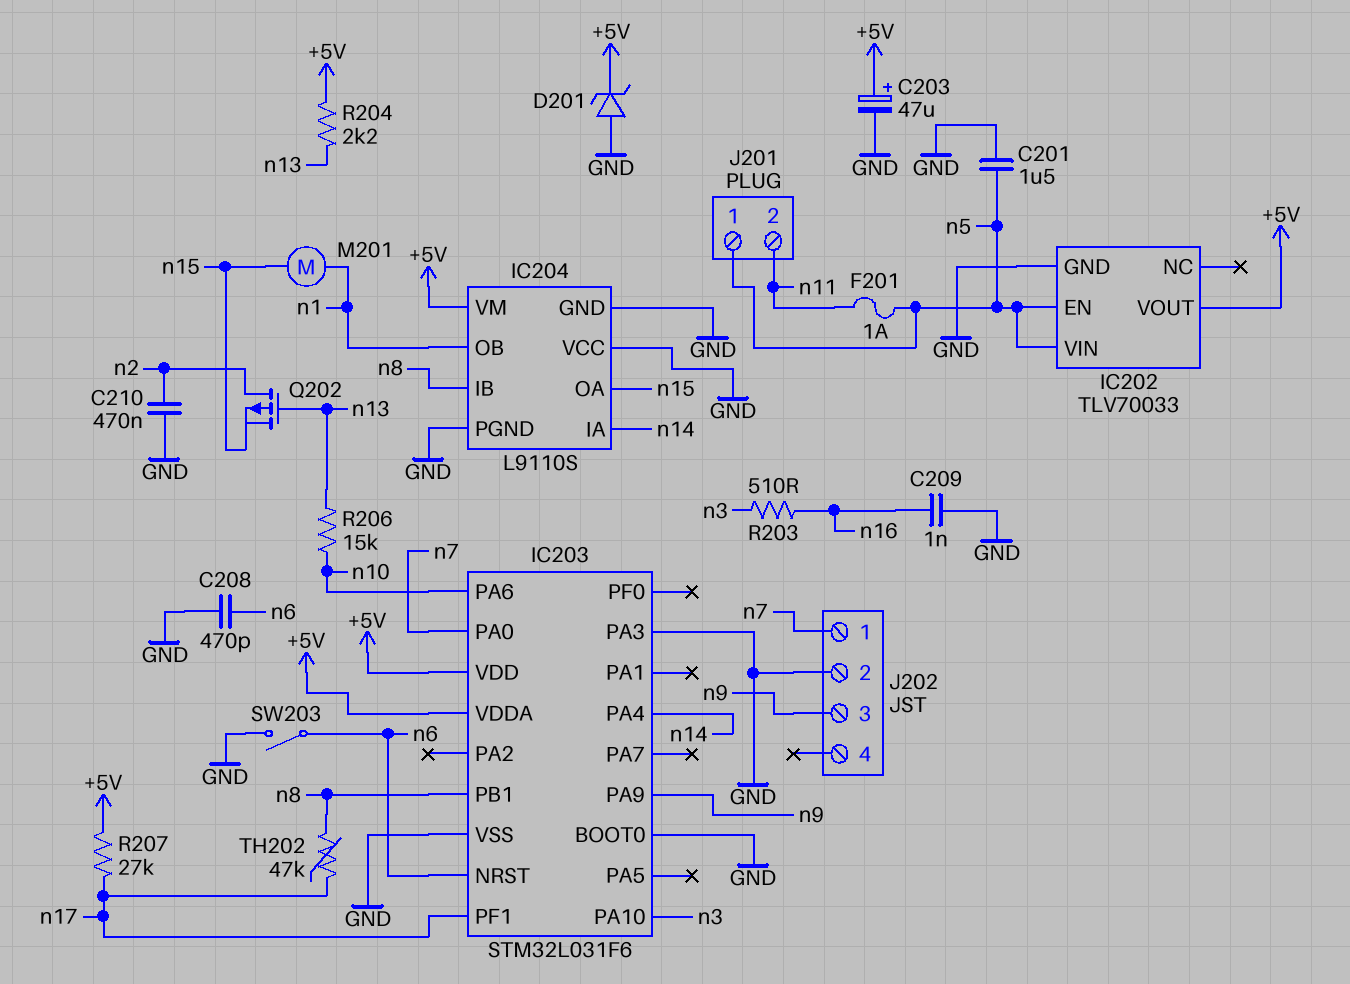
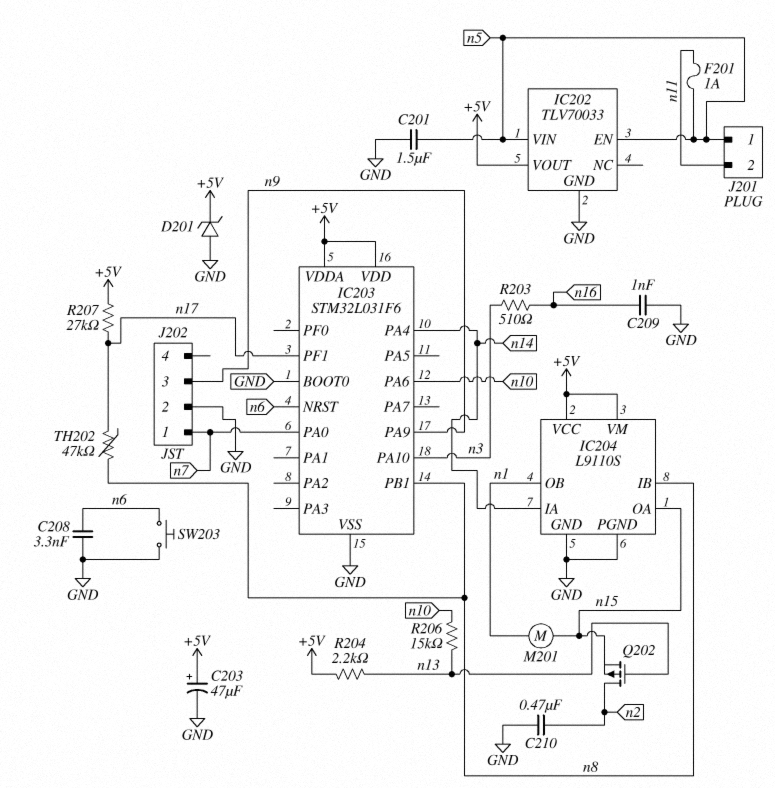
C208: 470pF (GND, n6) -> 3.3nF (GND, n6)
IC203 pin PA3: GND -> none
IC204 pin VCC: GND -> +5V
SW203: switch (GND, n6) -> button (GND, n6)

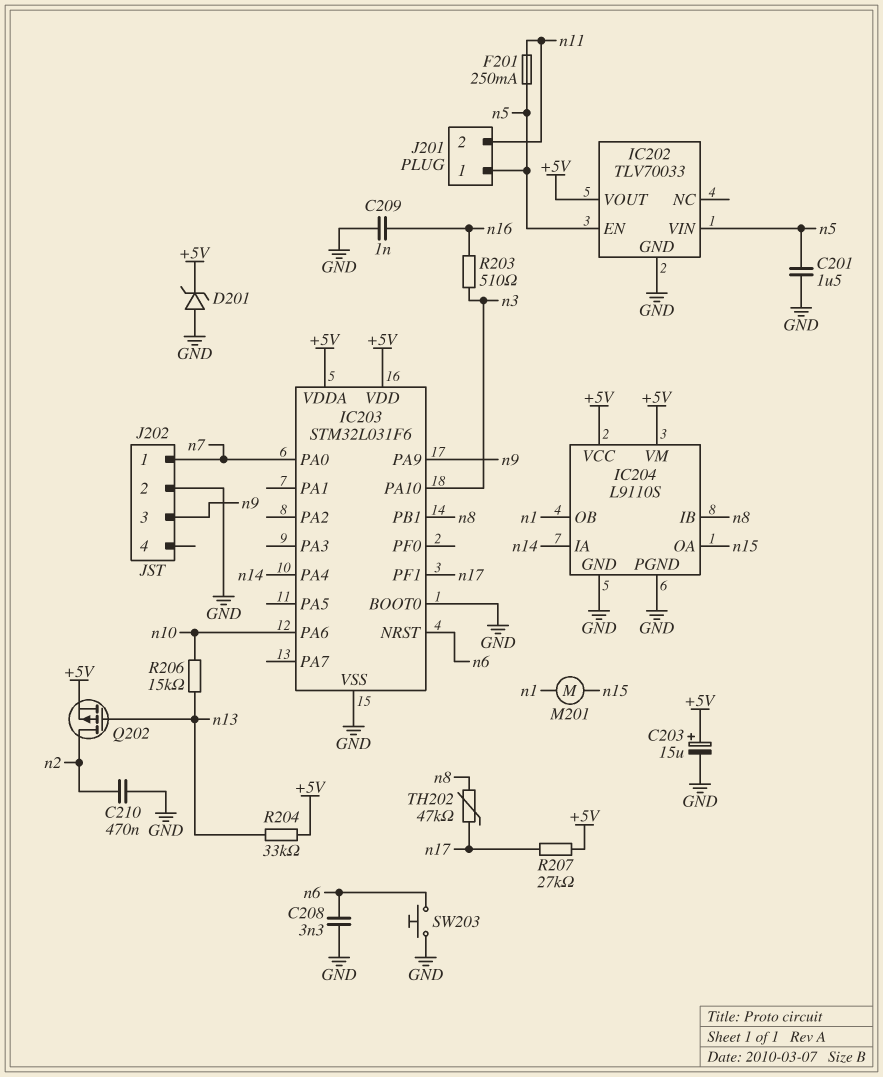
C203: 47uF (plus +5V, minus GND) -> 15uF (plus +5V, minus GND)
F201: 1A (n5, n11) -> 250mA (n5, n11)
Q202: PMOS (G n13, D n2, S n15) -> PMOS (G n13, D n2, S +5V)
R204: 2.2k (+5V, n13) -> 33k (+5V, n13)

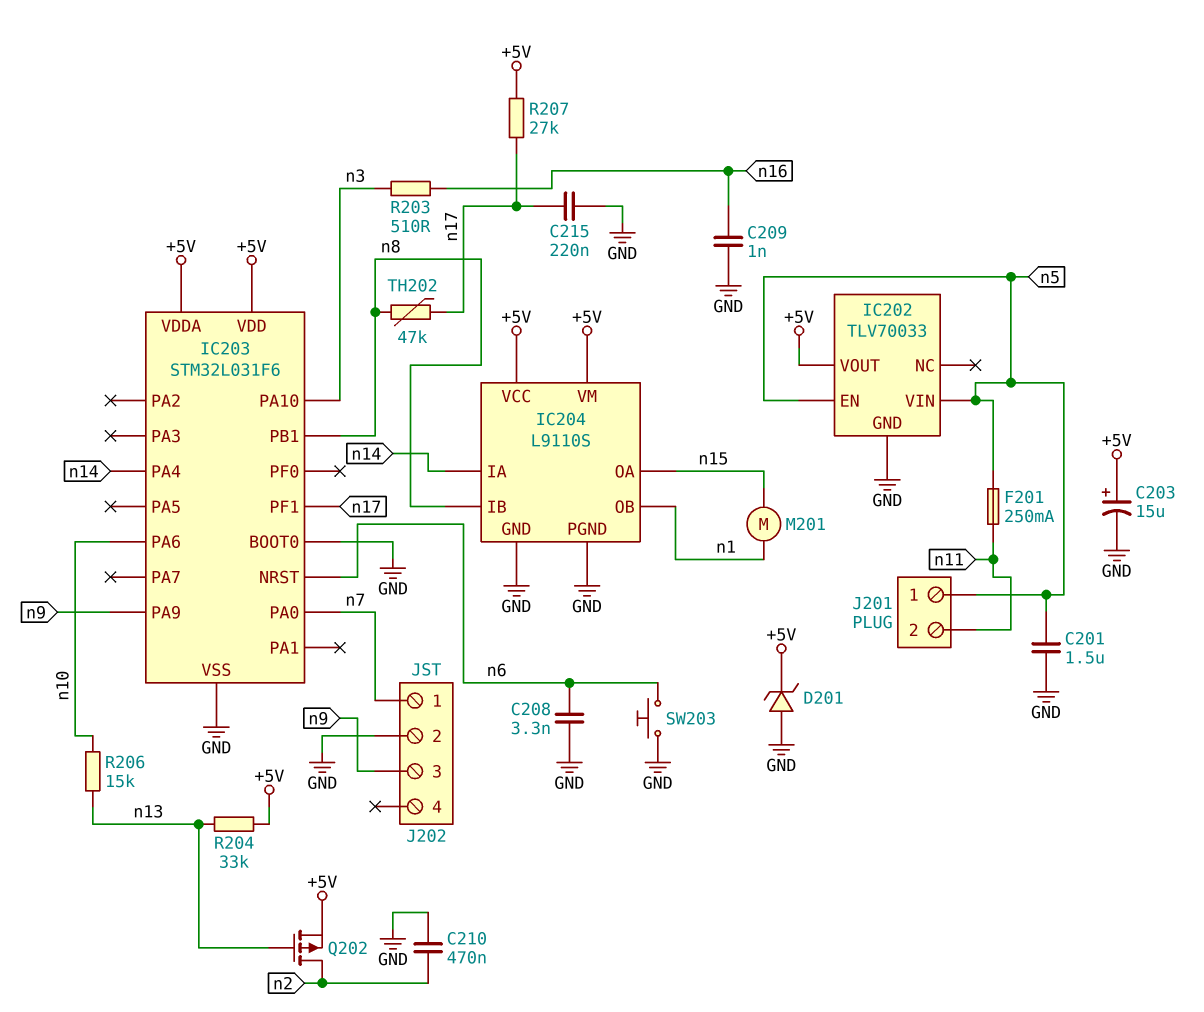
C215: none -> 220nF (GND, n17)

